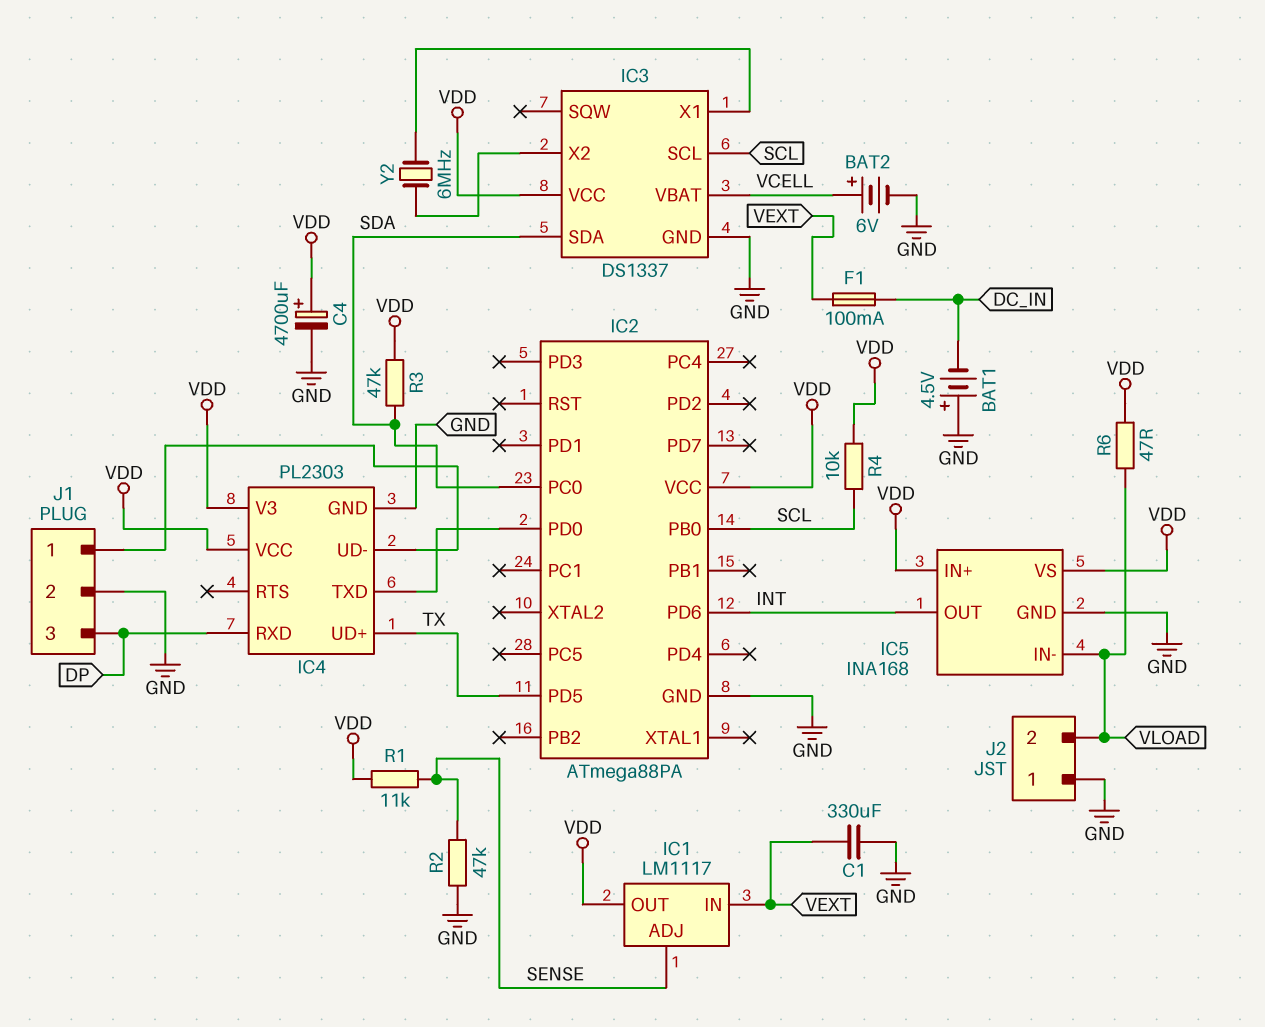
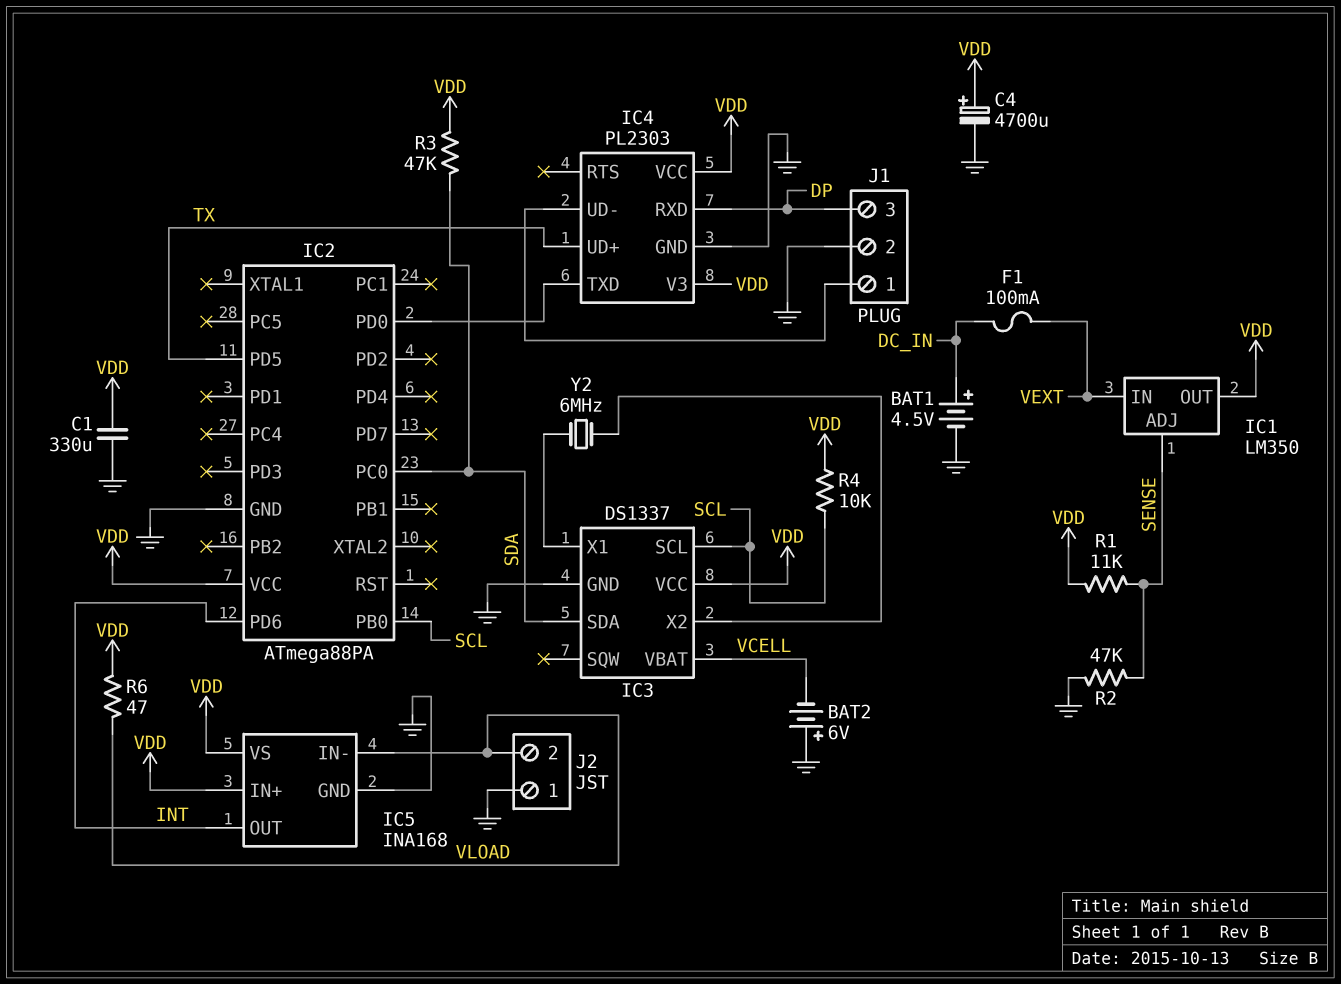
BAT1: 4.5V (plus GND, minus DC_IN) -> 4.5V (plus DC_IN, minus GND)
BAT2: 6V (plus VCELL, minus GND) -> 6V (plus GND, minus VCELL)
C1: 330uF (GND, VEXT) -> 330uF (GND, VDD)
IC1: LM1117 -> LM350

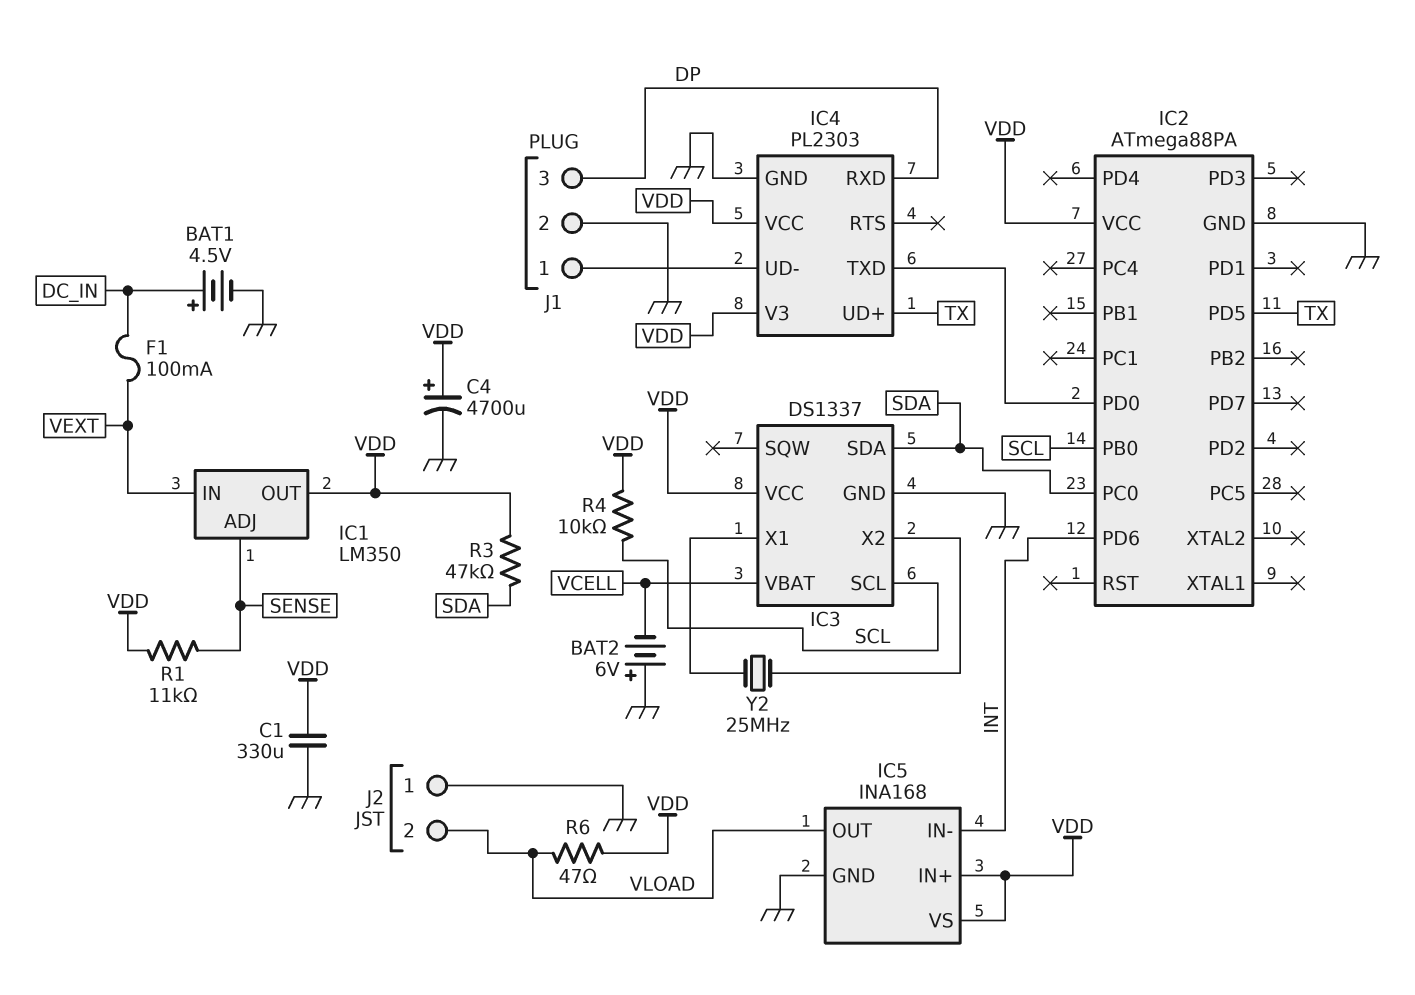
IC5 pin IN-: VLOAD -> INT
IC5 pin OUT: INT -> VLOAD
R2: 47k (GND, SENSE) -> none
Y2: 6MHz (IC3/X1, IC3/X2) -> 25MHz (IC3/X1, IC3/X2)

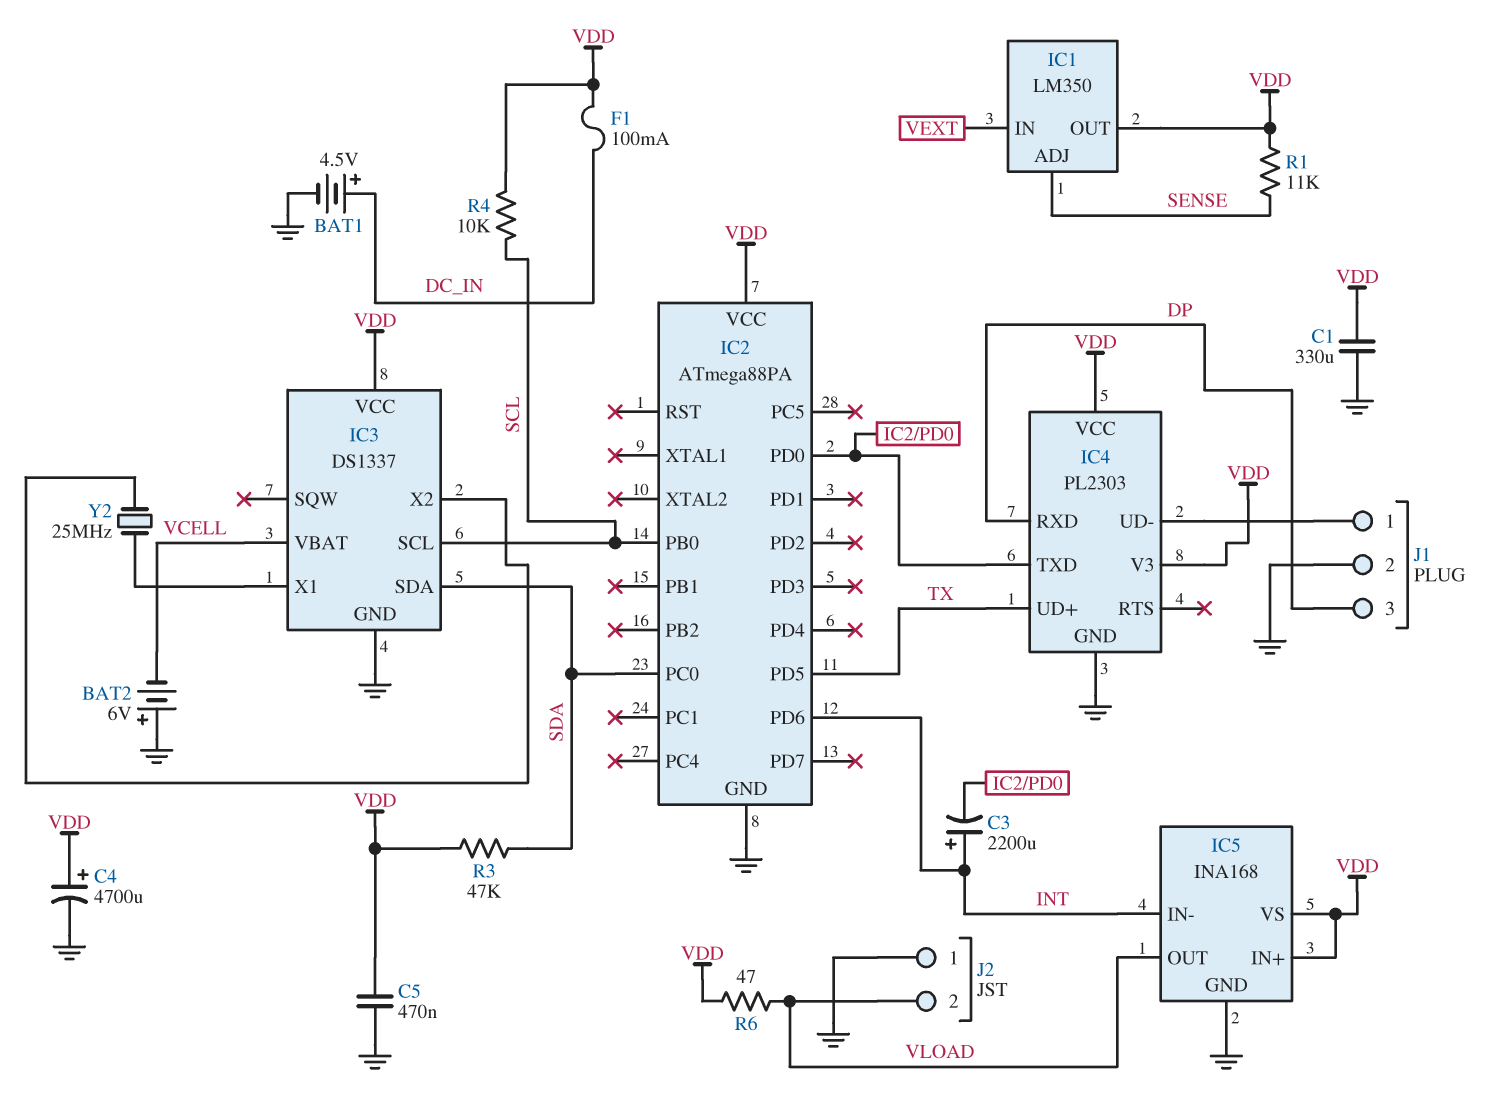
C3: none -> 2200uF (plus INT, minus IC2/PD0)
C5: none -> 470nF (GND, VDD)
F1: 100mA (DC_IN, VEXT) -> 100mA (DC_IN, VDD)

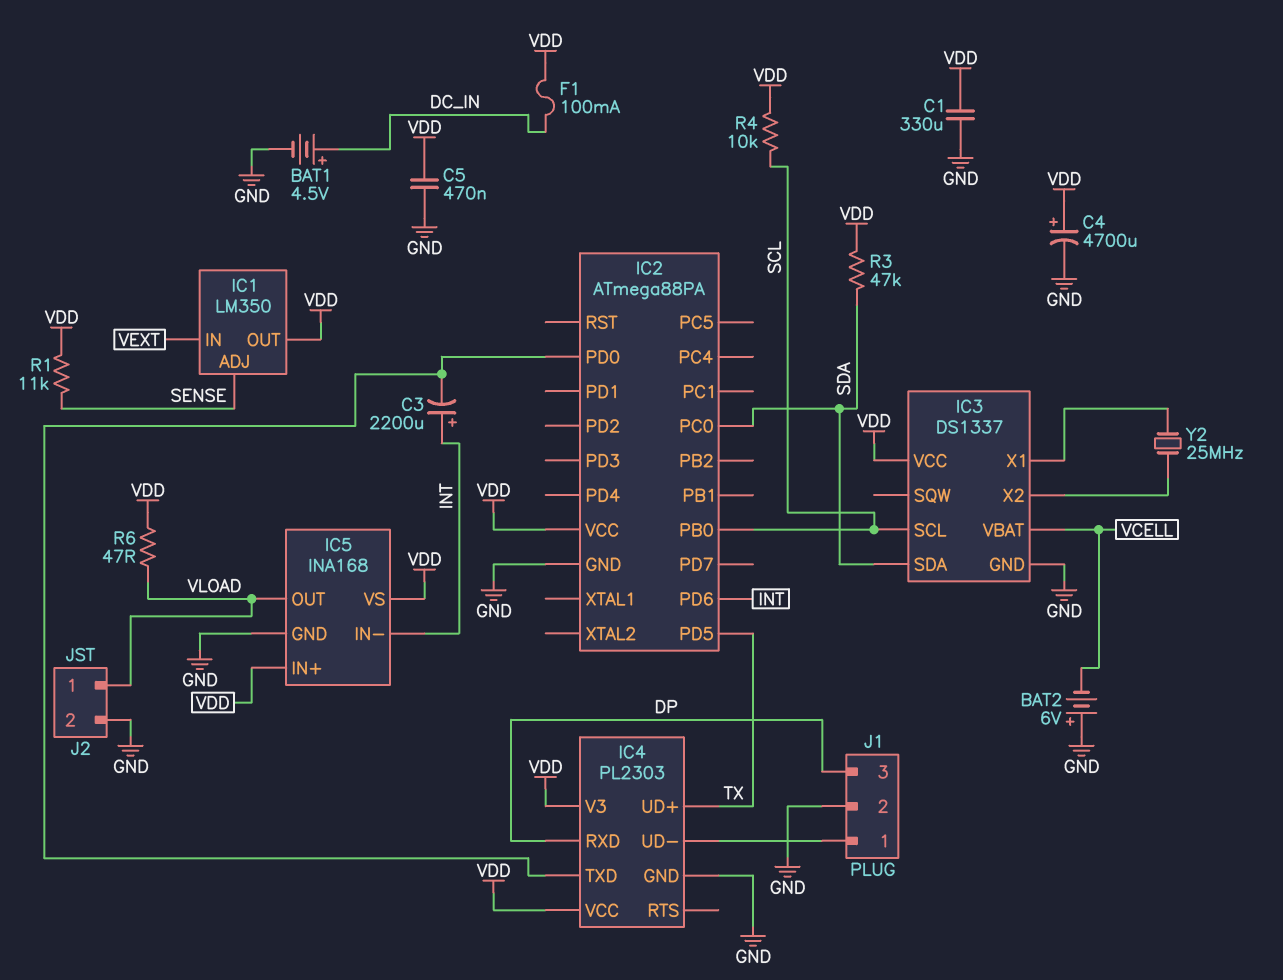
J2 pin 1: GND -> VLOAD
J2 pin 2: VLOAD -> GND

